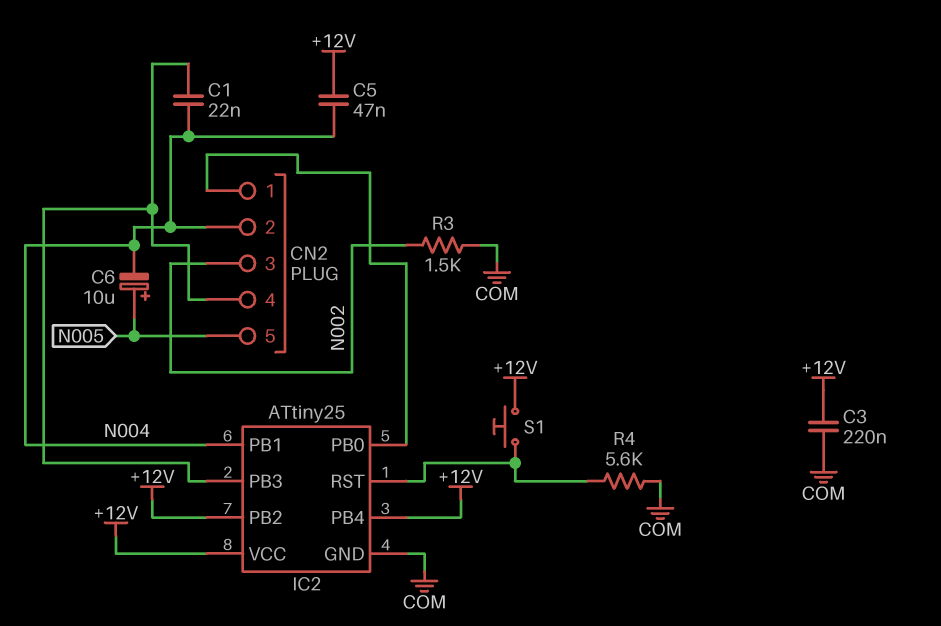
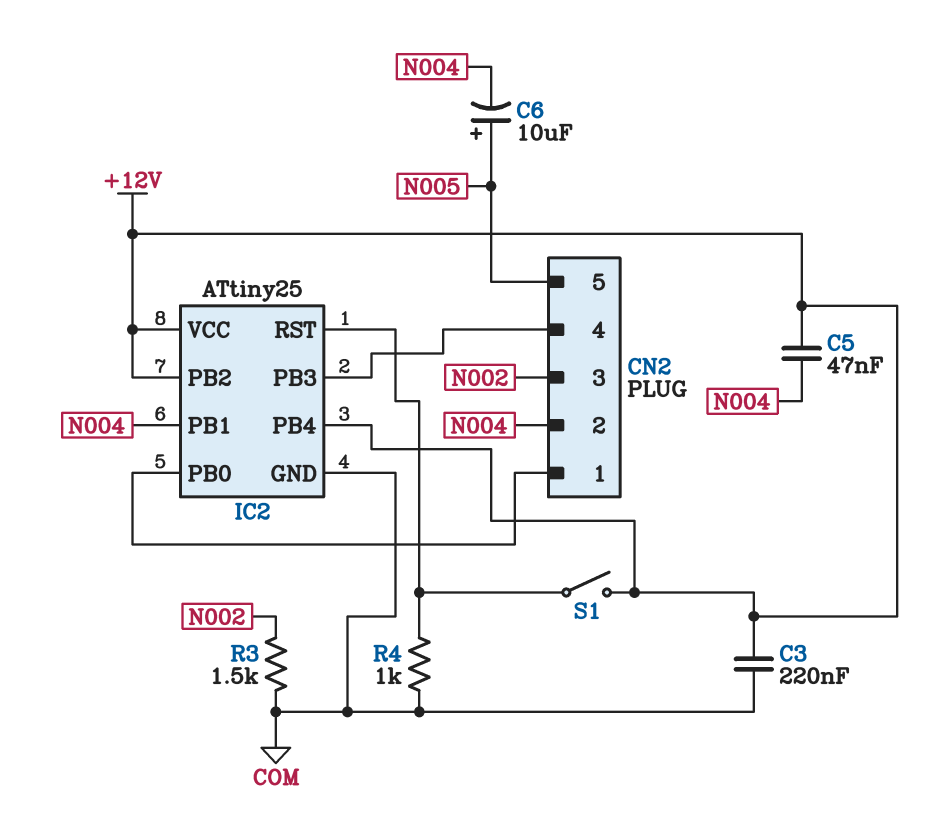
C1: 22nF (CN2/4, N004) -> none
R4: 5.6k (COM, IC2/RST) -> 1k (COM, IC2/RST)
S1: button (+12V, IC2/RST) -> switch (+12V, IC2/RST)

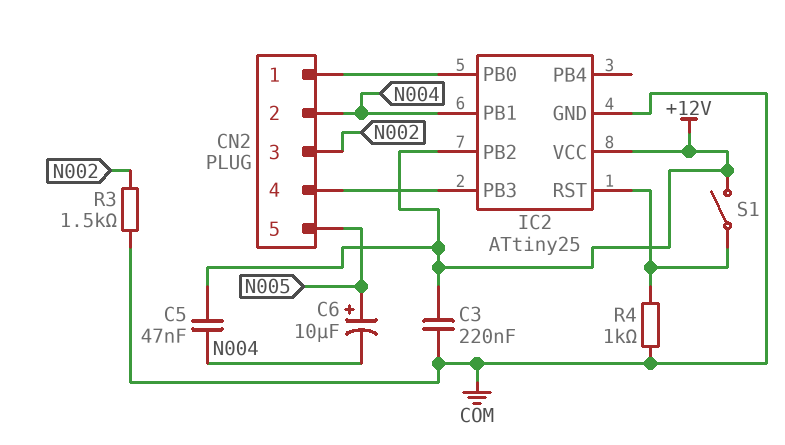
IC2 pin PB4: +12V -> none

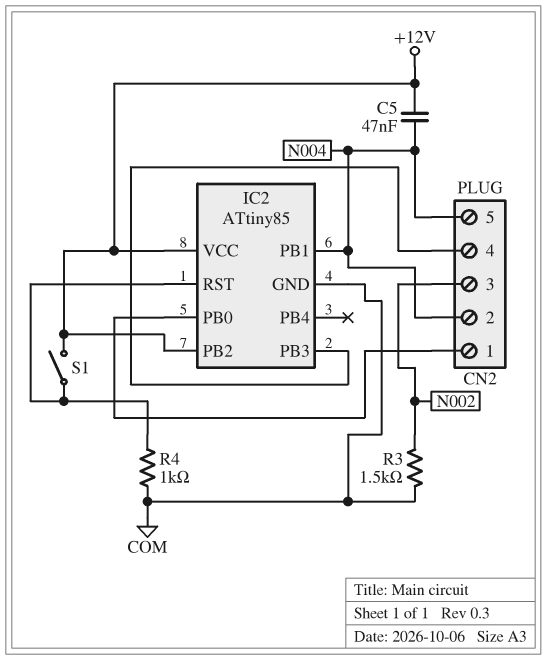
C3: 220nF (+12V, COM) -> none
C6: 10uF (plus N005, minus N004) -> none
CN2 pin 5: N005 -> N004
IC2: ATtiny25 -> ATtiny85

